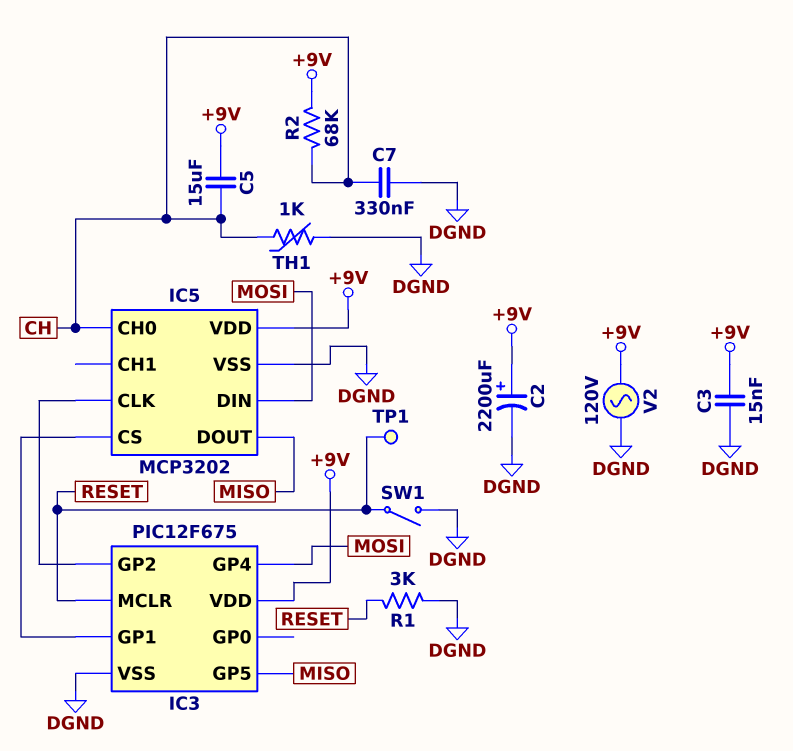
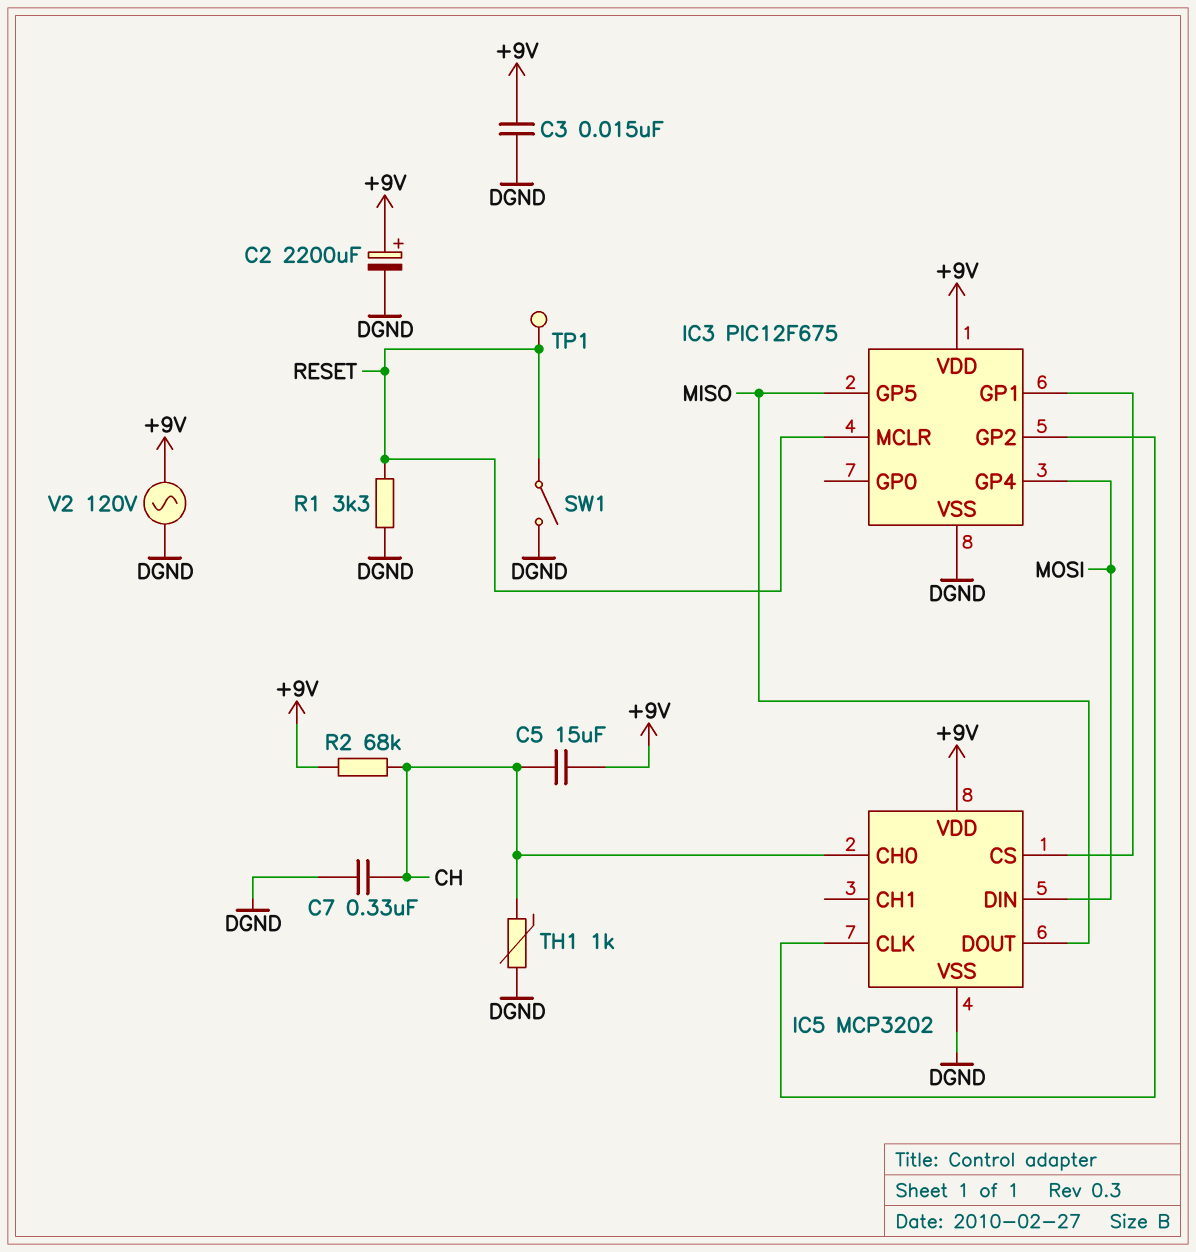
R1: 3k (DGND, RESET) -> 3.3k (DGND, RESET)

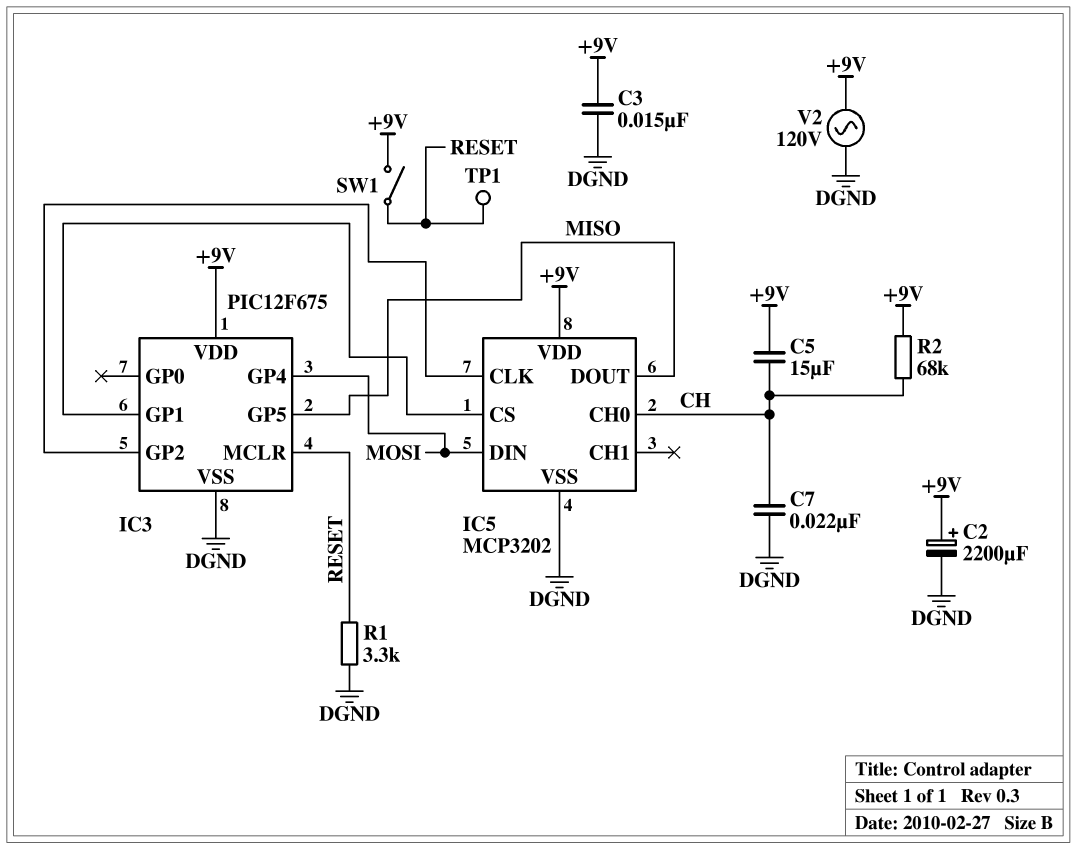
C7: 330nF (CH, DGND) -> 22nF (CH, DGND)
SW1: switch (DGND, RESET) -> switch (+9V, RESET)
TH1: 1k (CH, DGND) -> none

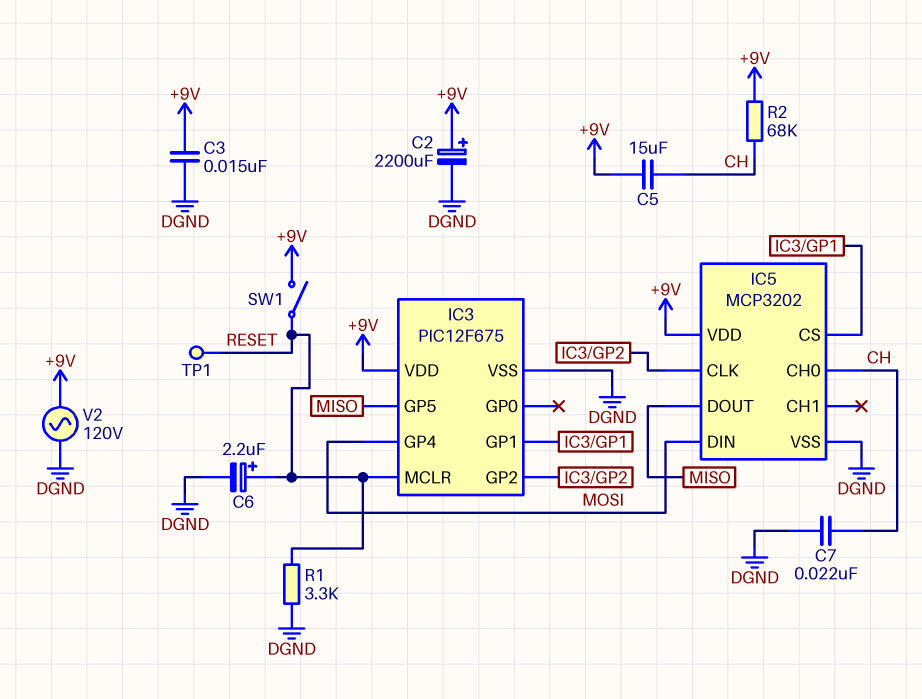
C6: none -> 2.2uF (plus RESET, minus DGND)

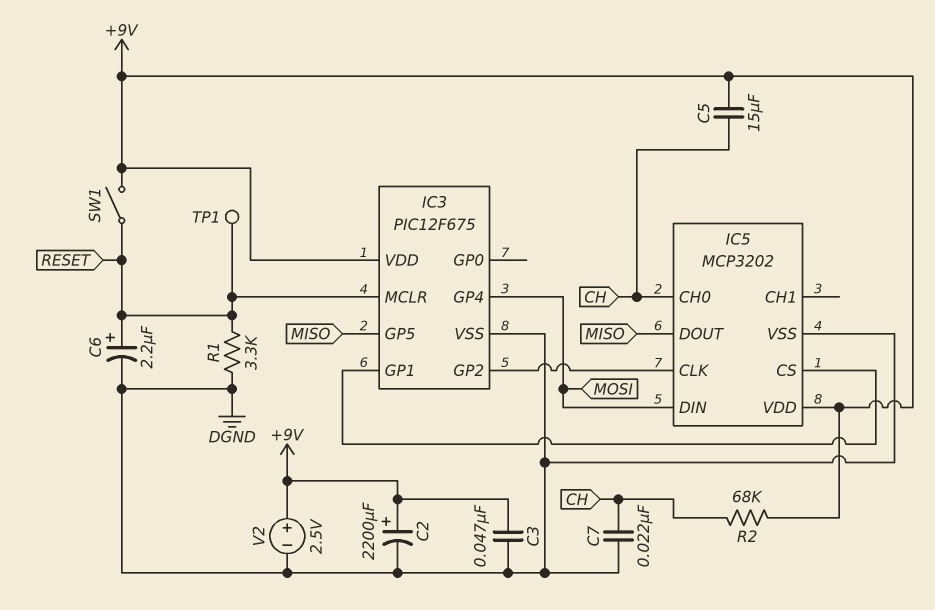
C3: 15nF (+9V, DGND) -> 47nF (+9V, DGND)
V2: AC 120V (+9V, DGND) -> 2.5V (plus +9V, minus DGND)

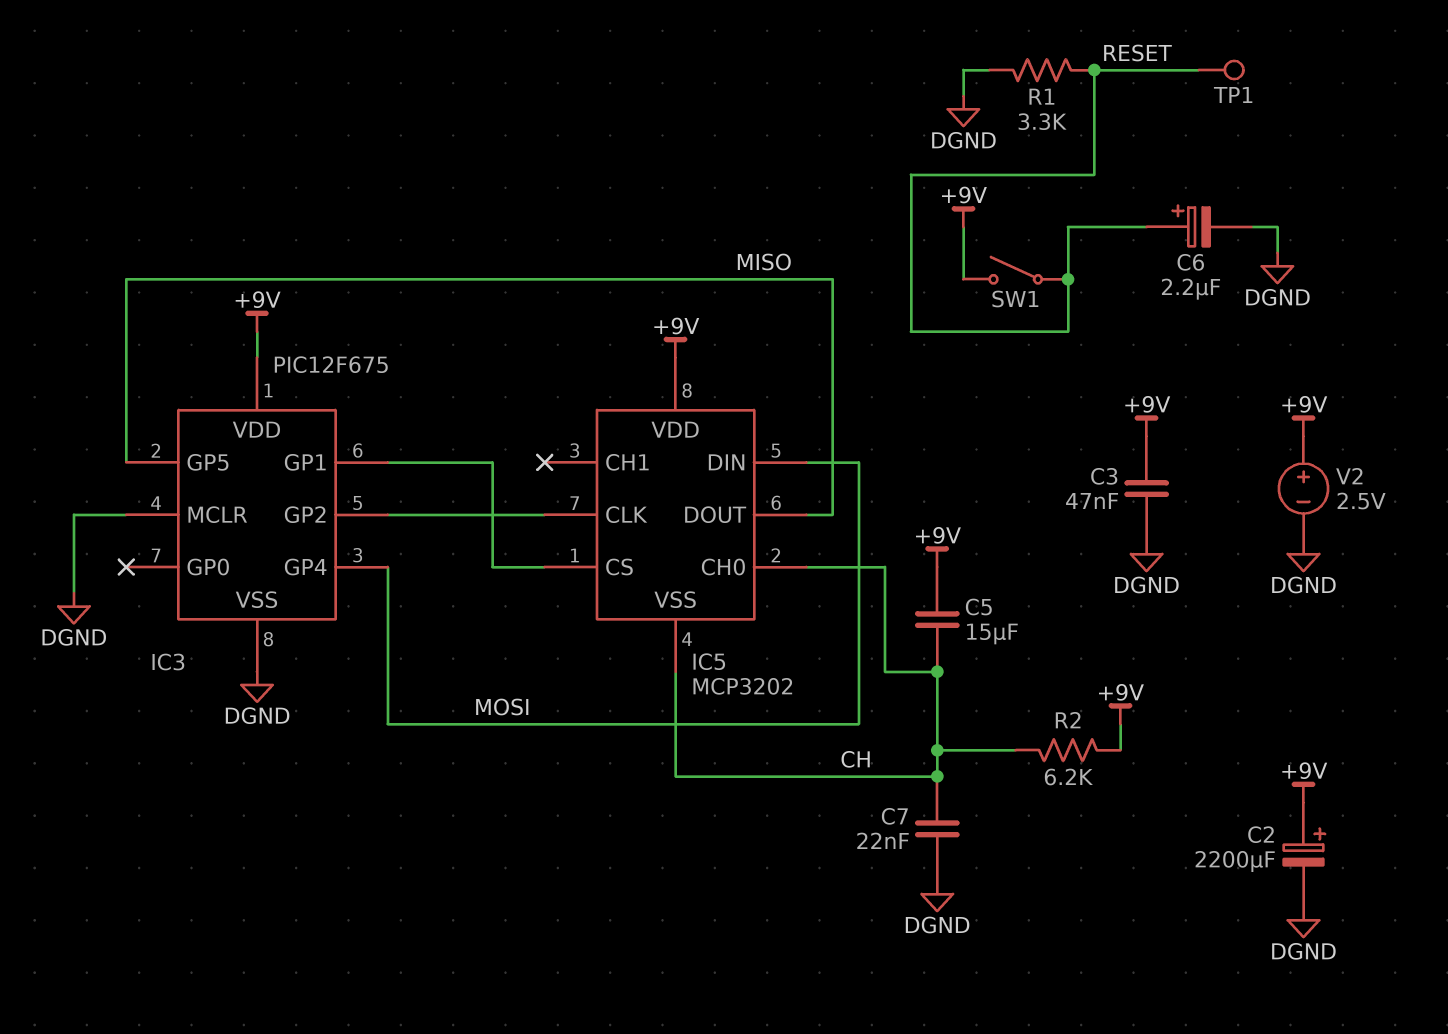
IC3 pin MCLR: RESET -> DGND
IC5 pin VSS: DGND -> CH
R2: 68k (+9V, CH) -> 6.2k (+9V, CH)

